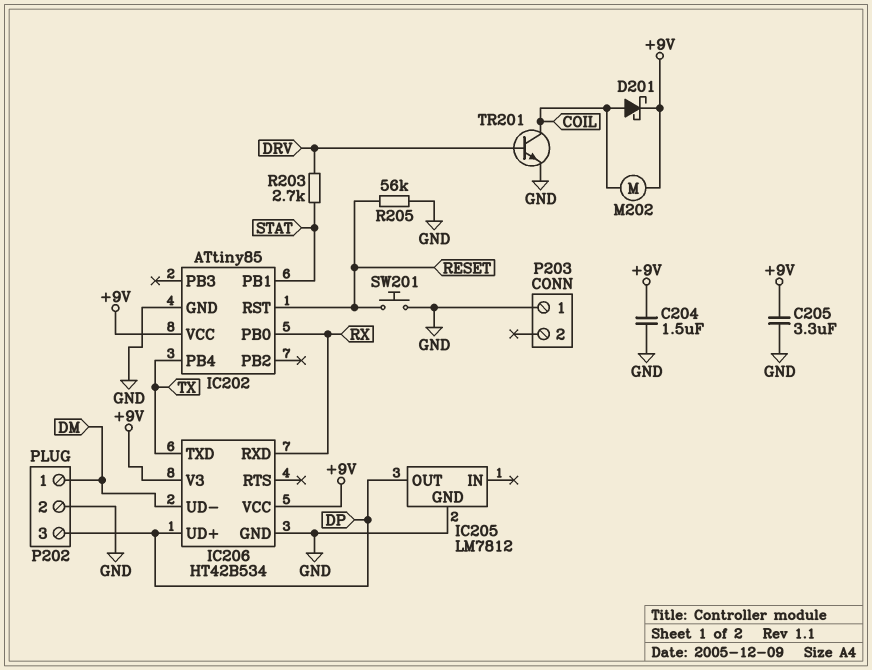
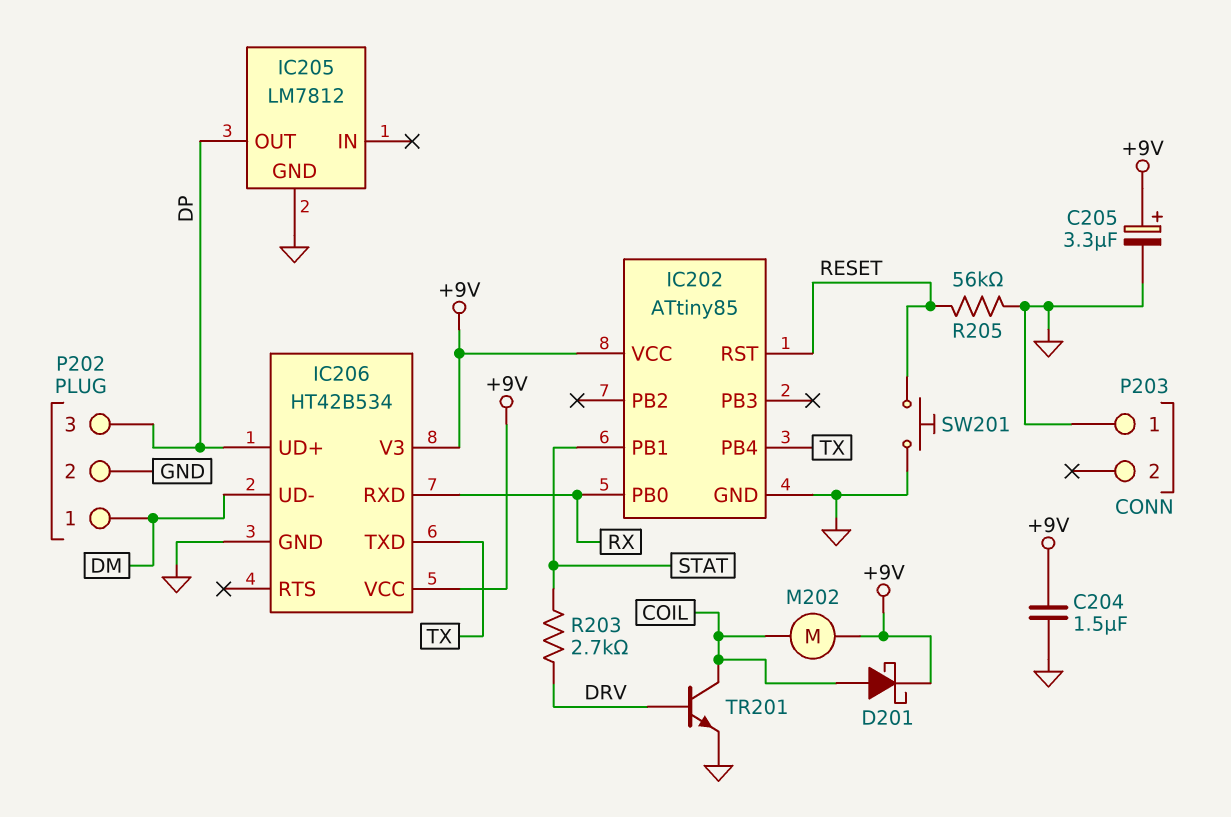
C205: 3.3uF (+9V, GND) -> 3.3uF (plus +9V, minus GND)

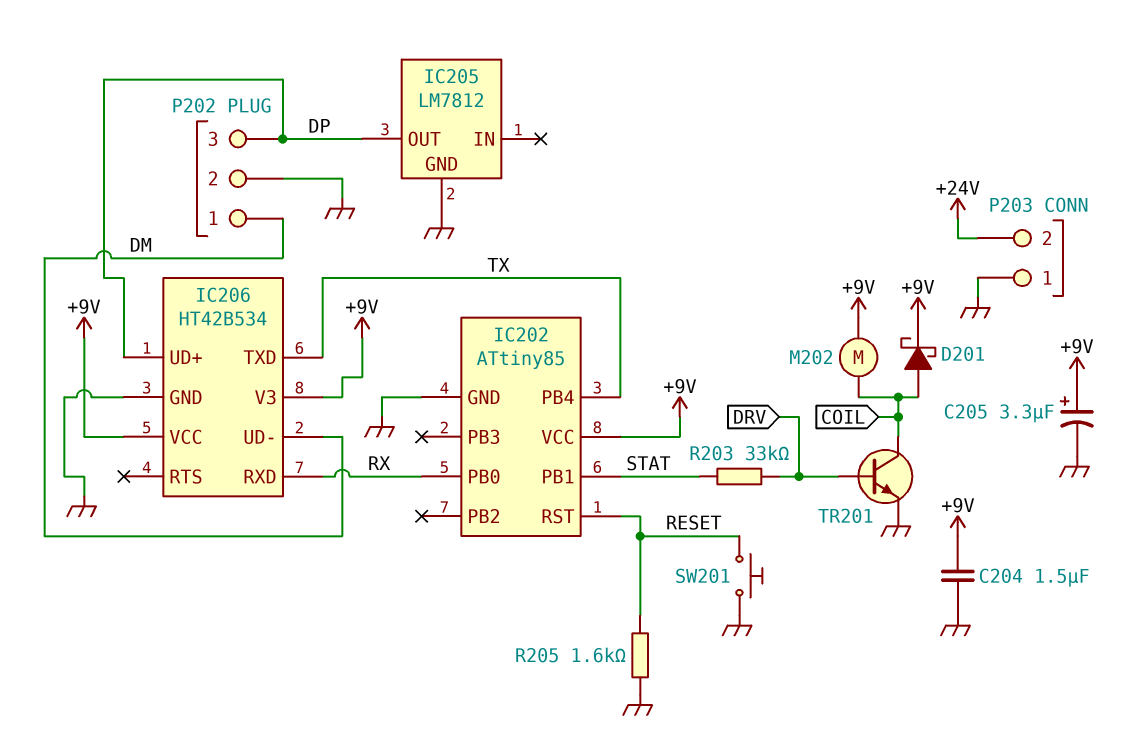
P203 pin 2: none -> +24V
R203: 2.7k (DRV, STAT) -> 33k (DRV, STAT)
R205: 56k (GND, RESET) -> 1.6k (GND, RESET)

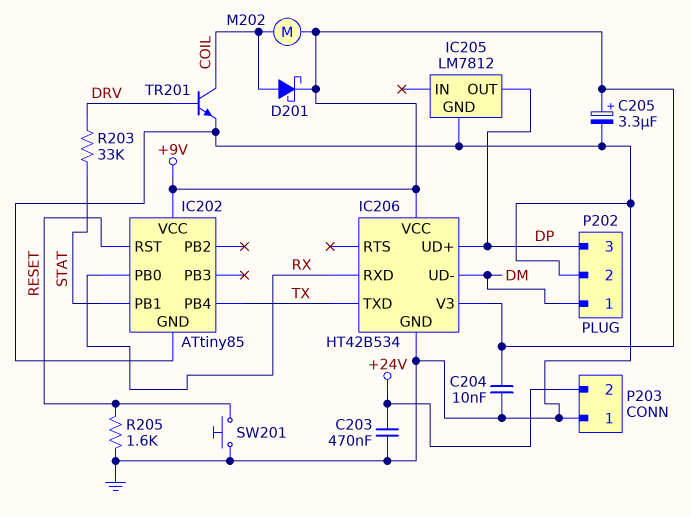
C203: none -> 470nF (+24V, GND)
C204: 1.5uF (+9V, GND) -> 10nF (+9V, GND)

